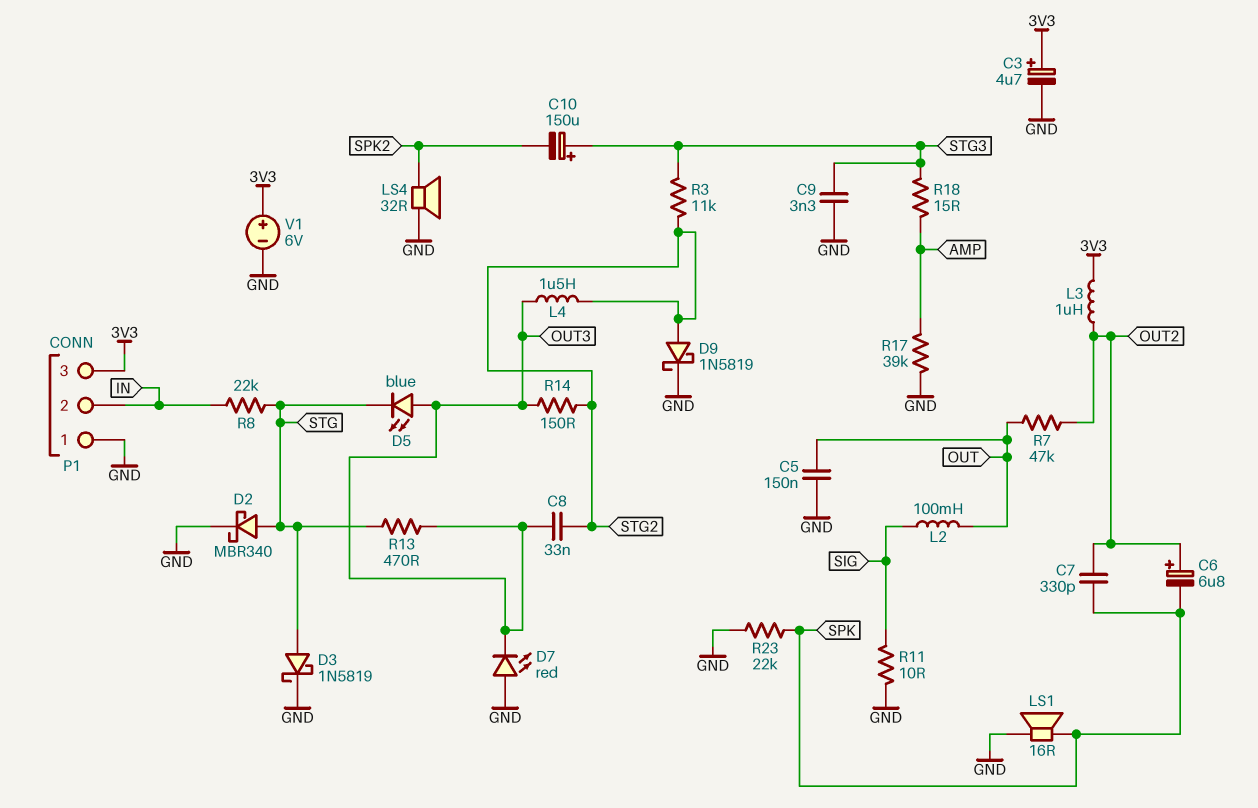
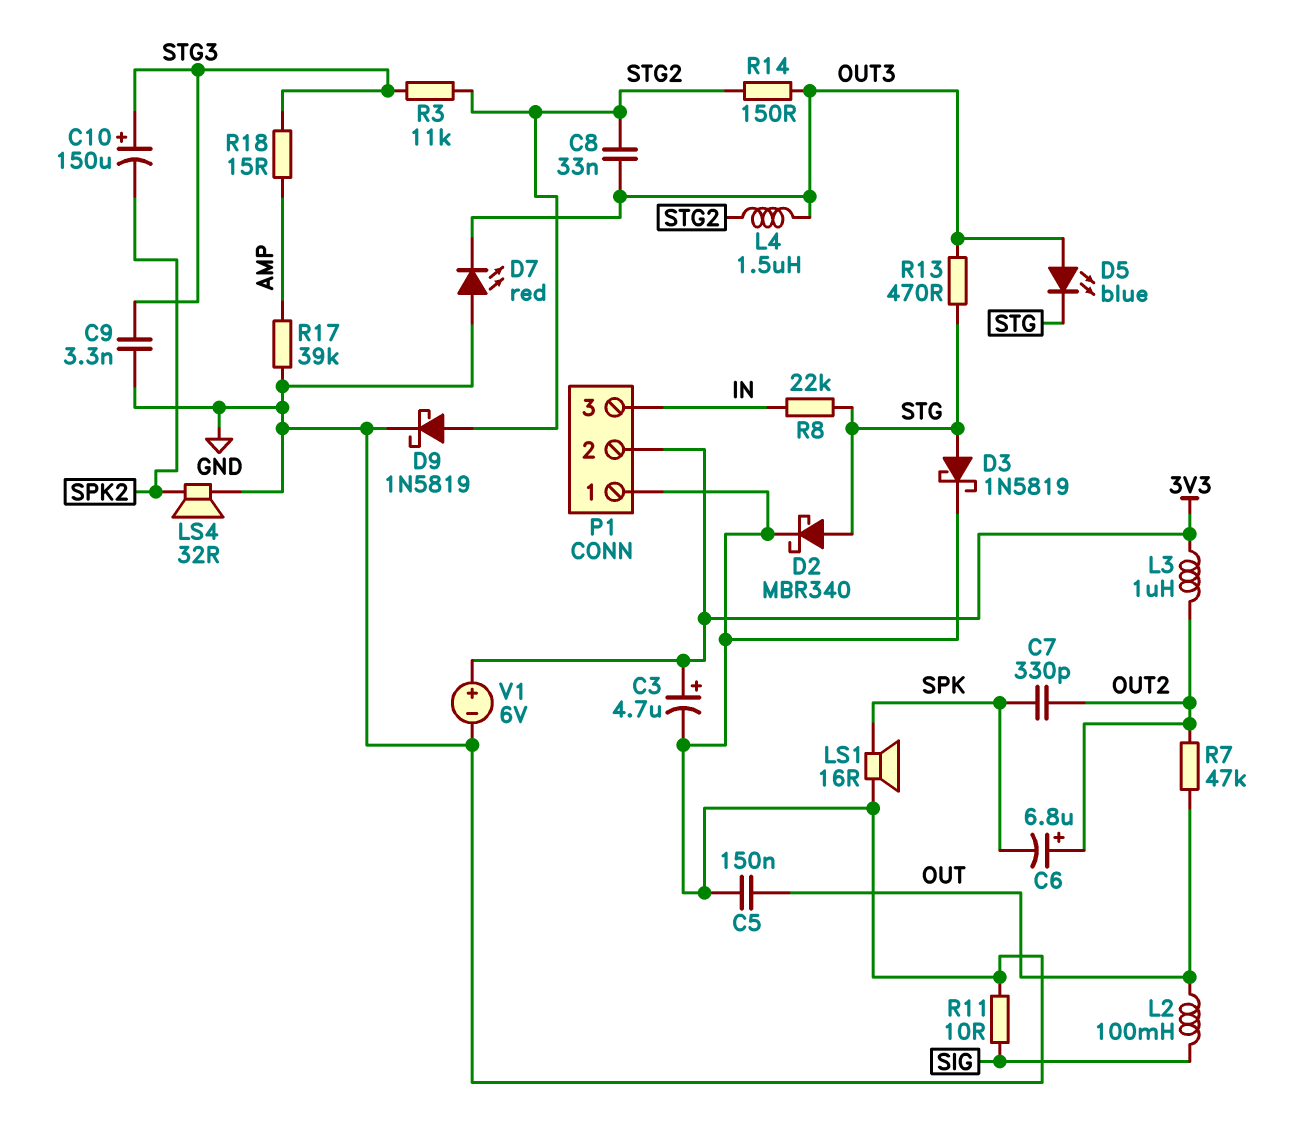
P1 pin 2: IN -> 3V3
P1 pin 3: 3V3 -> IN
R23: 22k (GND, SPK) -> none

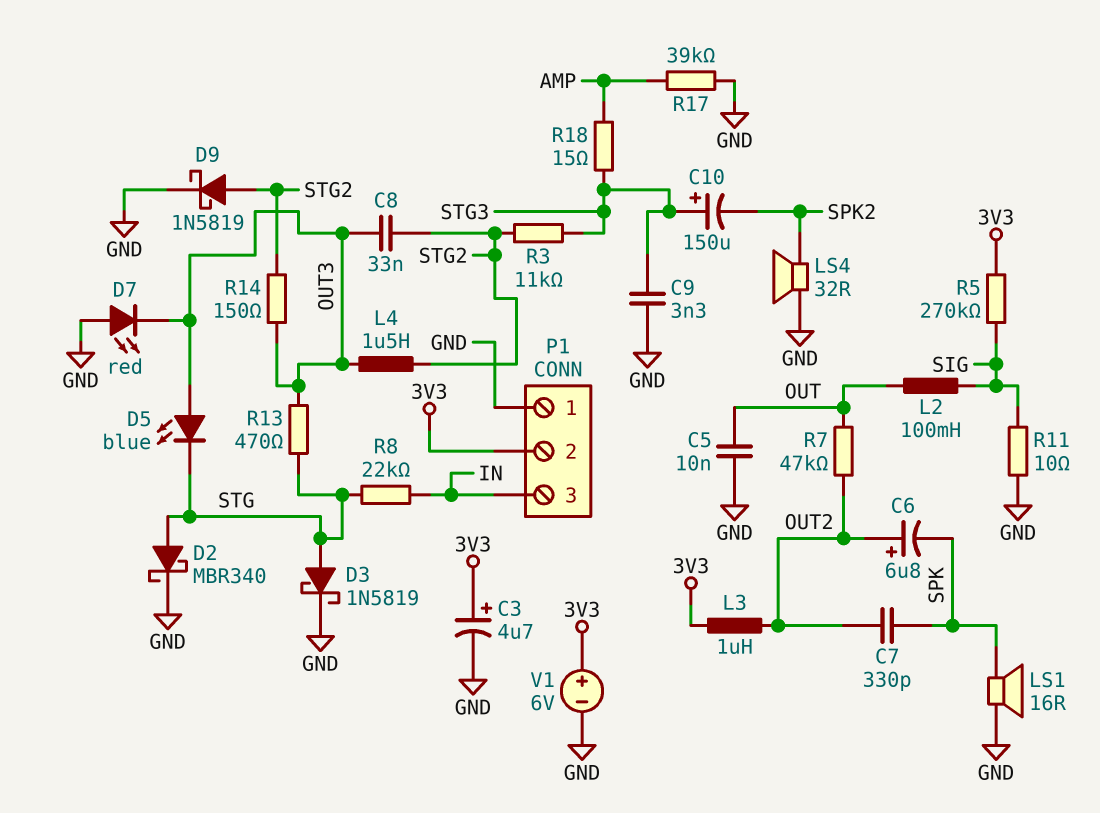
C5: 150nF (GND, OUT) -> 10nF (GND, OUT)
R5: none -> 270k (3V3, SIG)

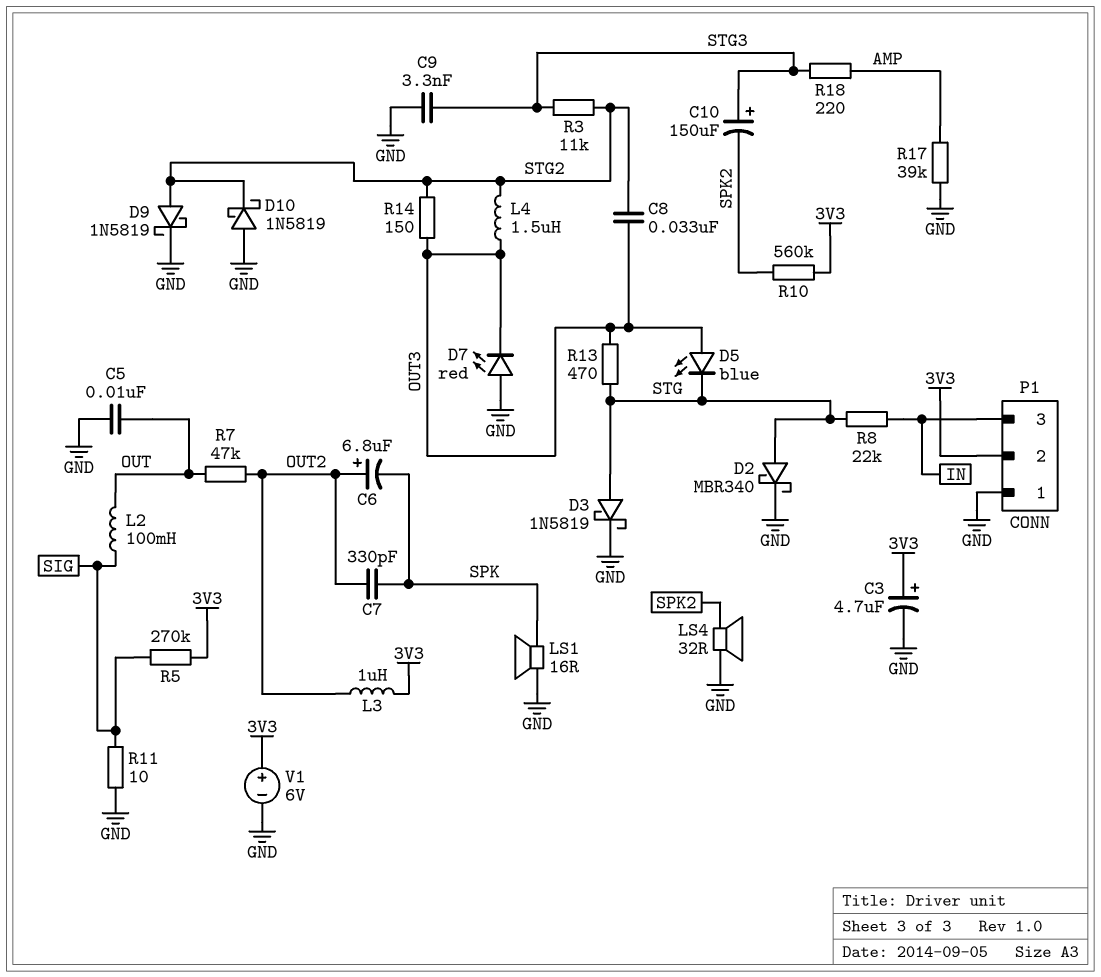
D10: none -> schottky 1N5819 (A GND, K STG2)
R10: none -> 560k (3V3, SPK2)
R18: 15 (AMP, STG3) -> 220 (AMP, STG3)

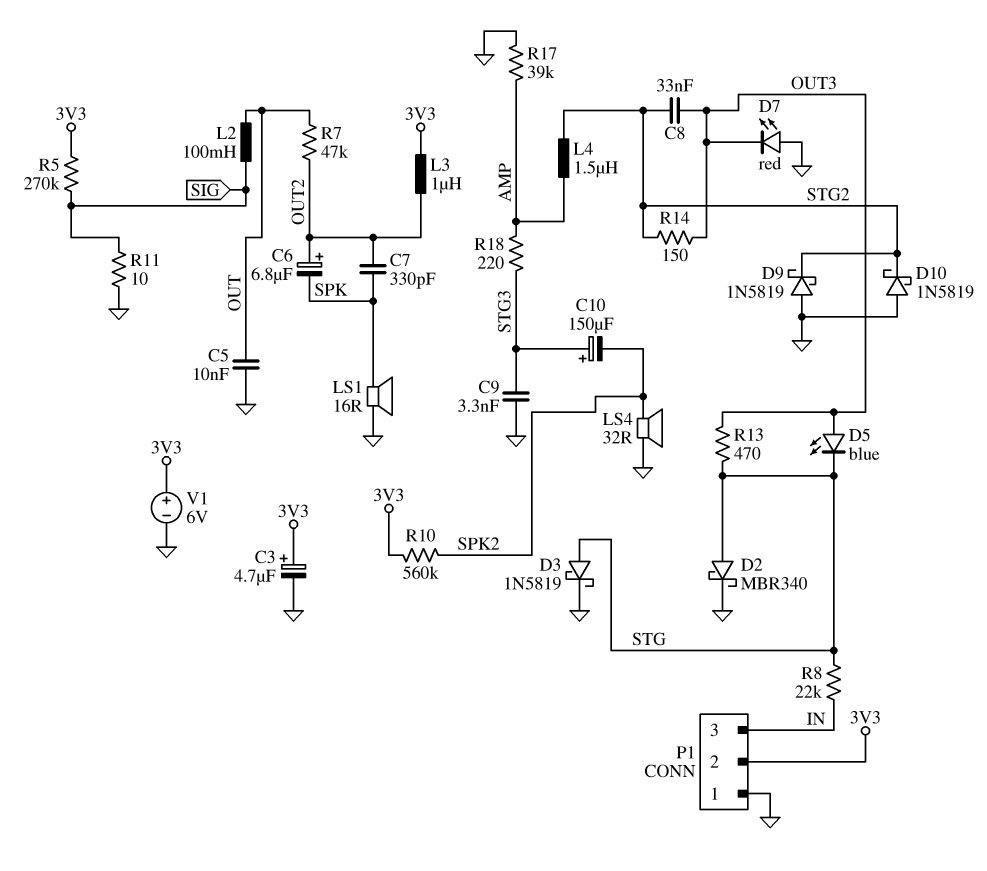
D9: schottky 1N5819 (A STG2, K GND) -> schottky 1N5819 (A GND, K STG2)
L4: 1.5uH (OUT3, STG2) -> 1.5uH (AMP, STG2)
R3: 11k (STG2, STG3) -> none

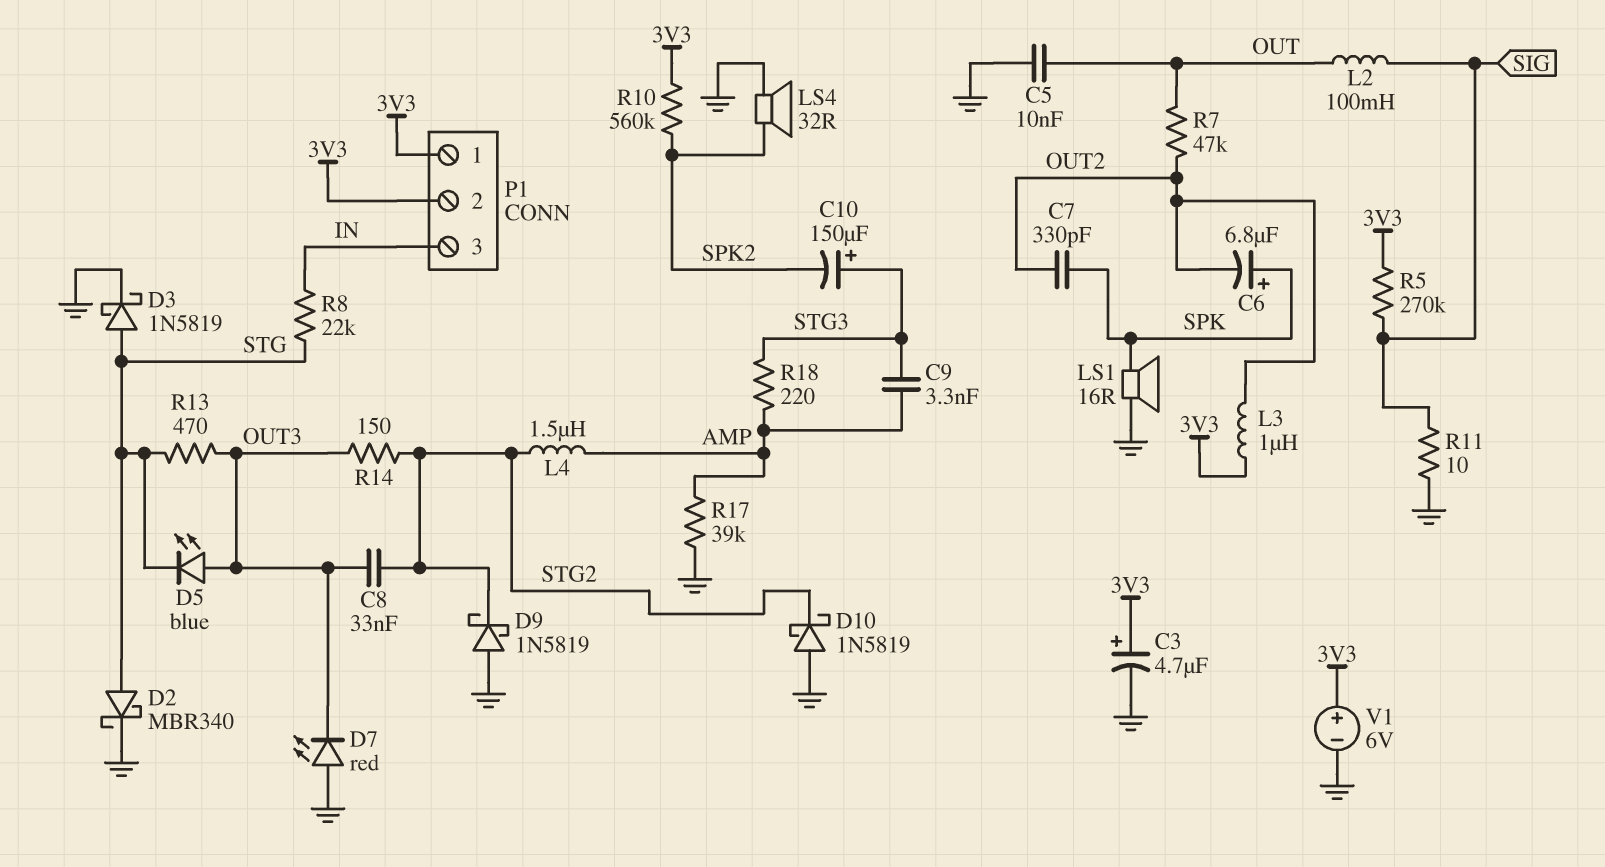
C6: 6.8uF (plus OUT2, minus SPK) -> 6.8uF (plus SPK, minus OUT2)
C9: 3.3nF (GND, STG3) -> 3.3nF (AMP, STG3)
P1 pin 1: GND -> 3V3

